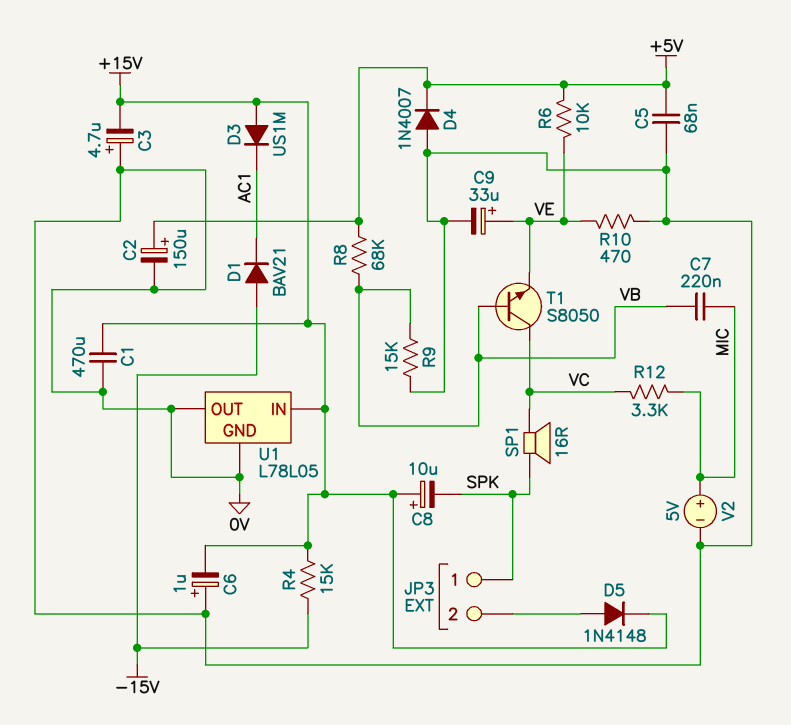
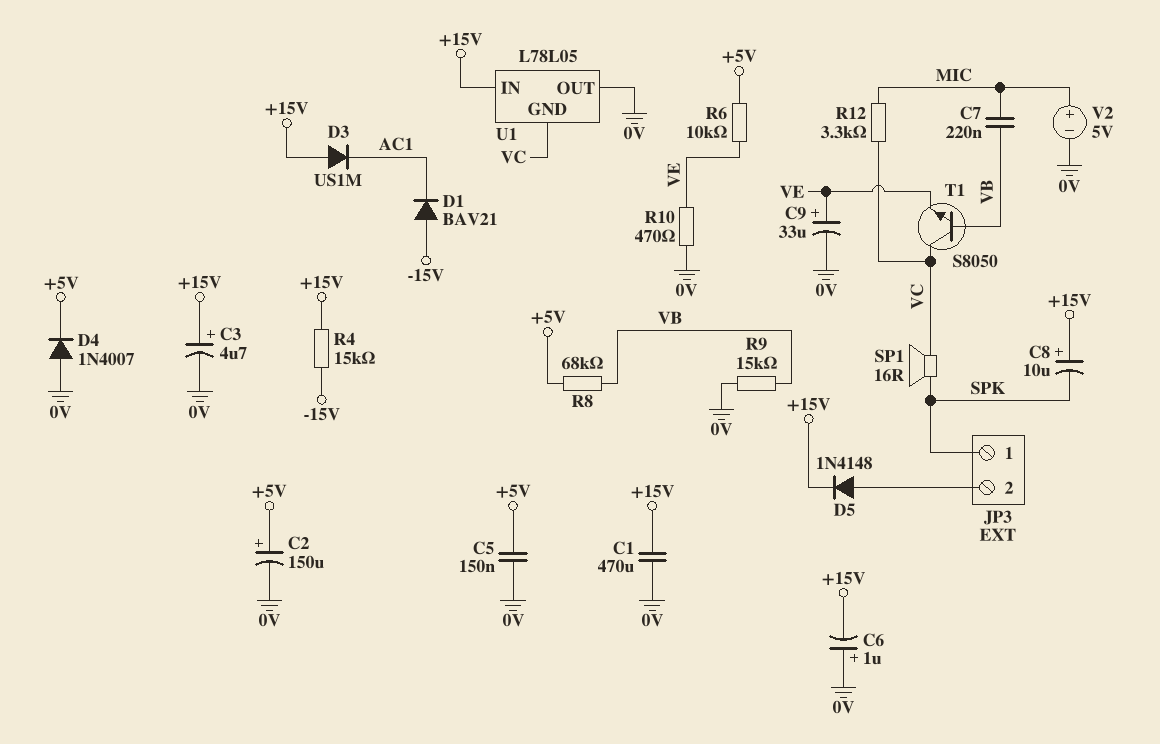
C3: 4.7uF (plus 0V, minus +15V) -> 4.7uF (plus +15V, minus 0V)
C5: 68nF (+5V, 0V) -> 150nF (+5V, 0V)
U1 pin GND: 0V -> VC

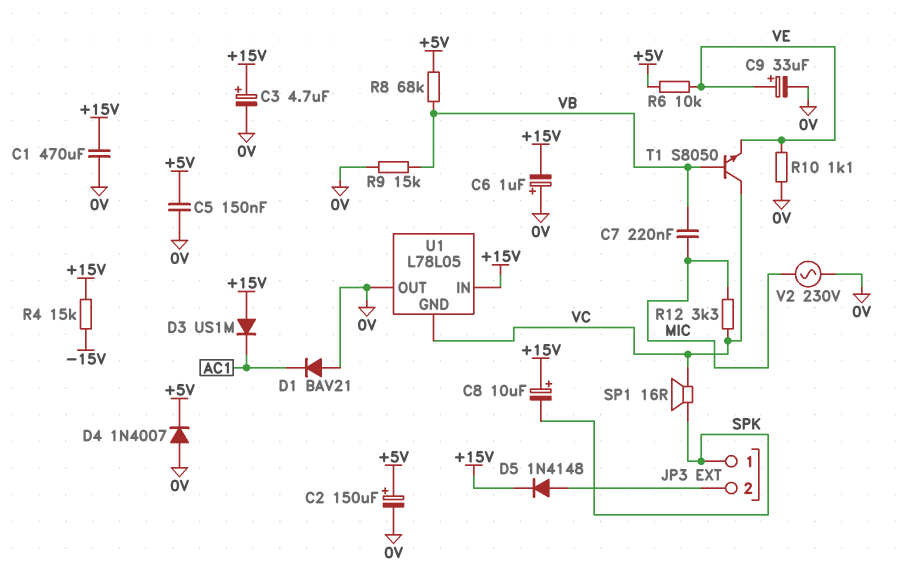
D1: diode BAV21 (A -15V, K AC1) -> diode BAV21 (A 0V, K AC1)
R10: 470 (0V, VE) -> 1.1k (0V, VE)
V2: 5V (plus MIC, minus 0V) -> AC 230V (0V, MIC)

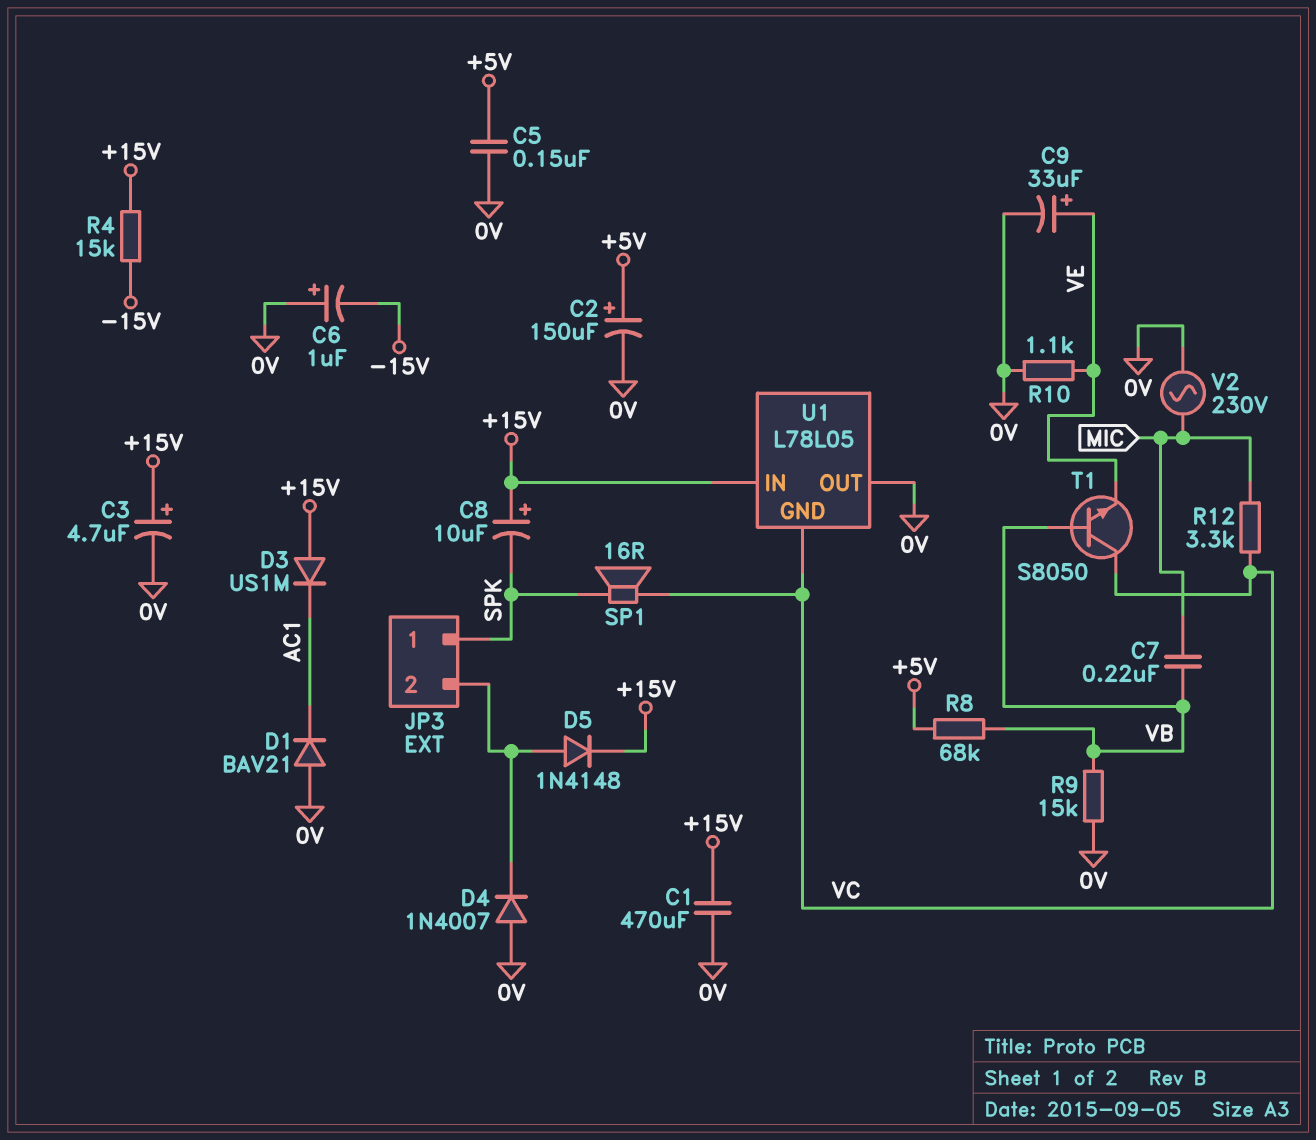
C6: 1uF (plus 0V, minus +15V) -> 1uF (plus 0V, minus -15V)
D4: diode 1N4007 (A 0V, K +5V) -> diode 1N4007 (A 0V, K JP3/2)
R6: 10k (+5V, VE) -> none

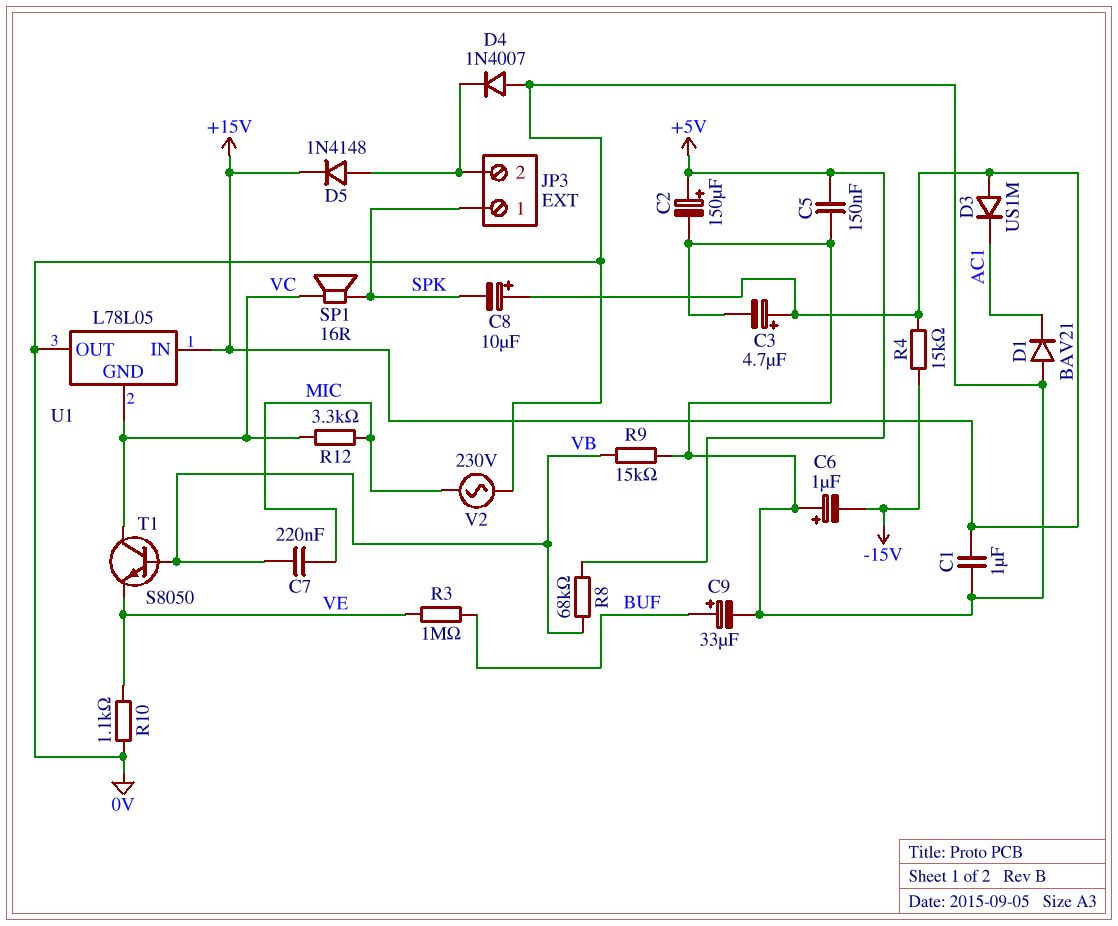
C1: 470uF (+15V, 0V) -> 1uF (+15V, 0V)
C9: 33uF (plus VE, minus 0V) -> 33uF (plus BUF, minus 0V)
R3: none -> 1M (BUF, VE)

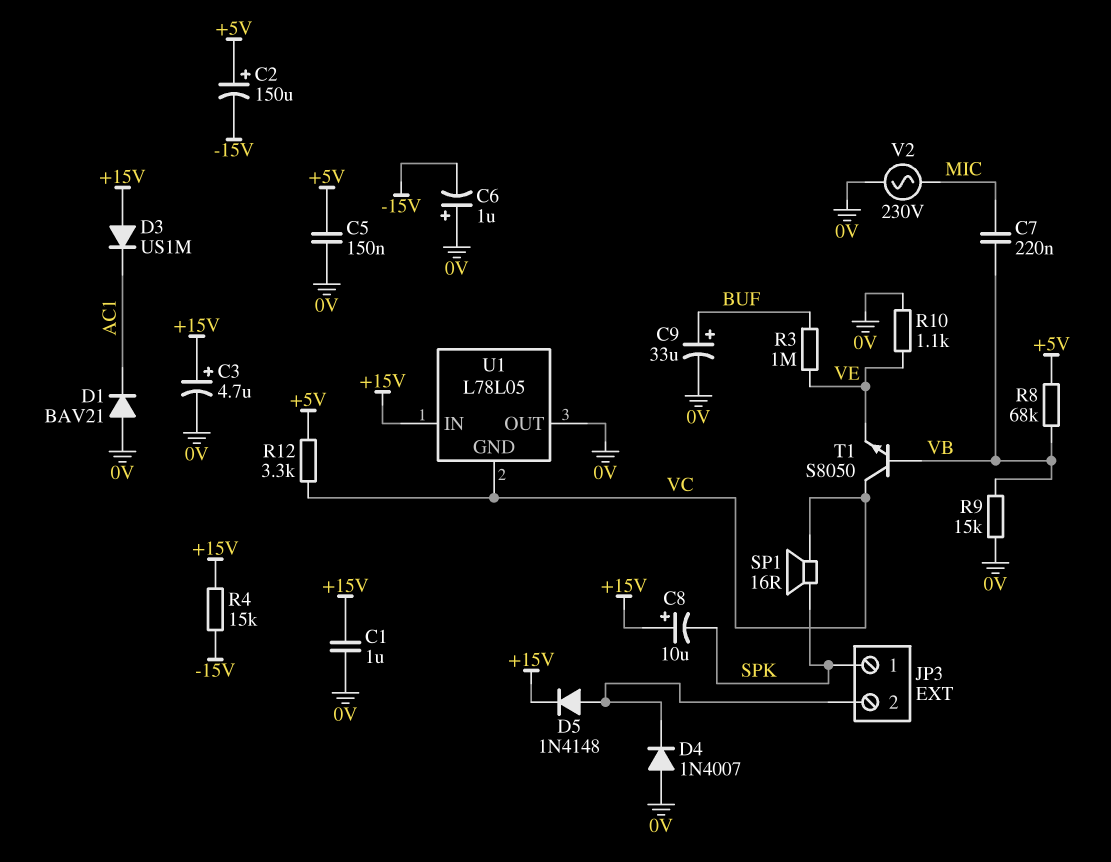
C2: 150uF (plus +5V, minus 0V) -> 150uF (plus +5V, minus -15V)
R12: 3.3k (MIC, VC) -> 3.3k (+5V, VC)

